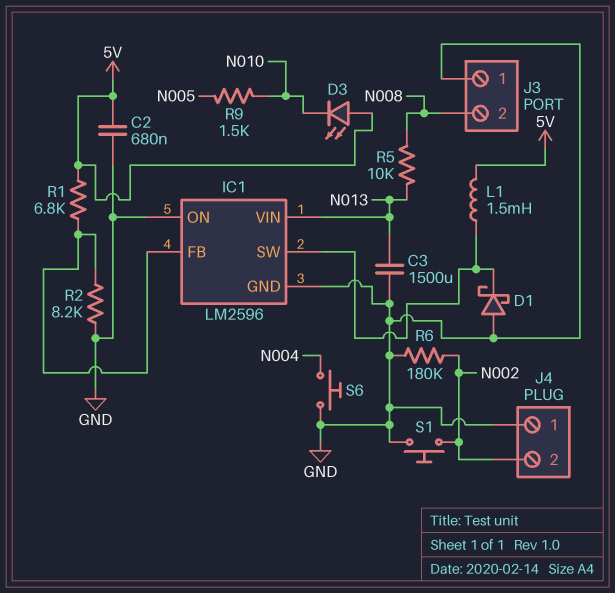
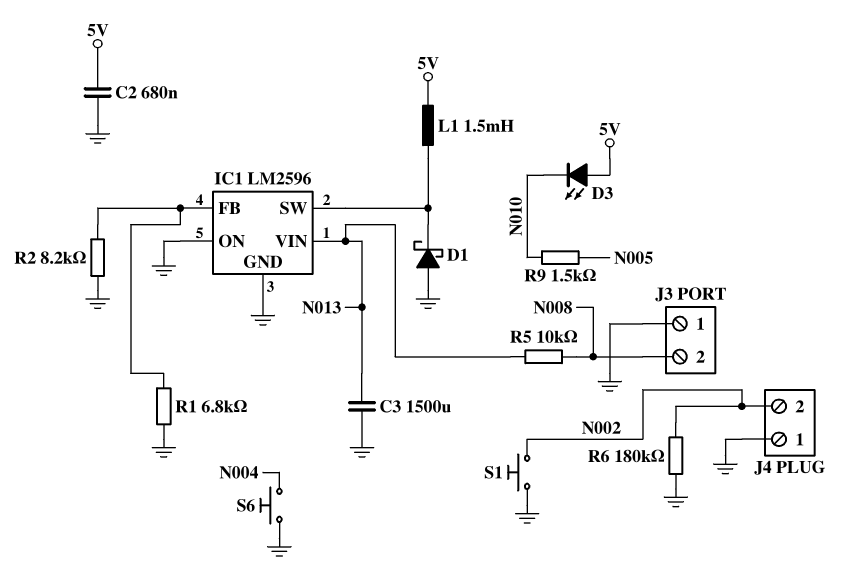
R1: 6.8k (5V, IC1/FB) -> 6.8k (GND, IC1/FB)

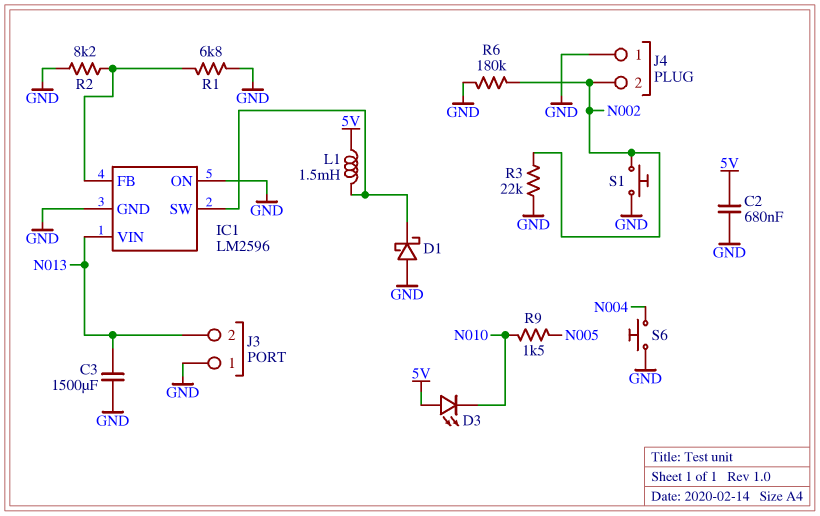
J3 pin 2: N008 -> N013
R3: none -> 22k (GND, N002)
R5: 10k (N008, N013) -> none

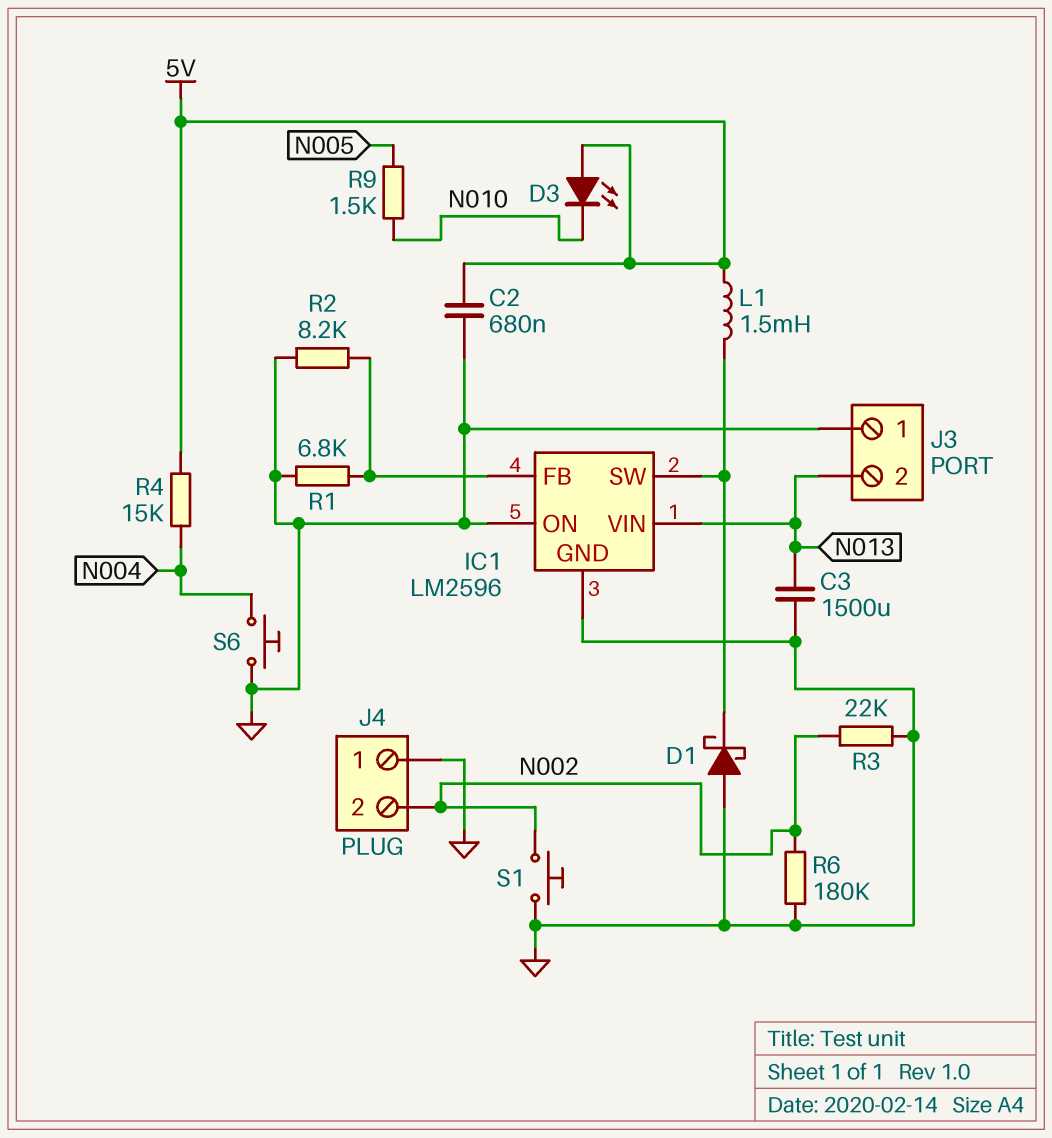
R4: none -> 15k (5V, N004)

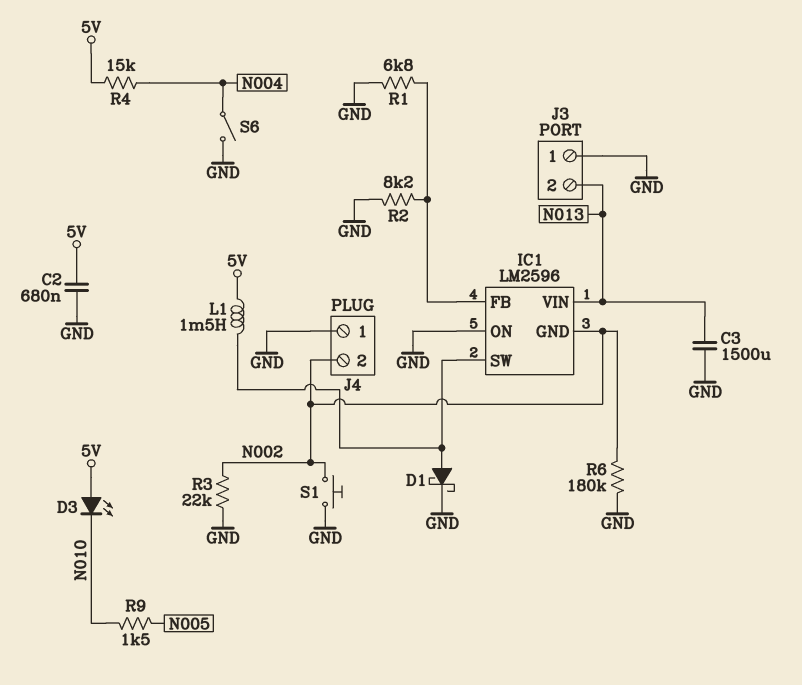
D1: schottky (A GND, K IC1/SW) -> schottky (A IC1/SW, K GND)
IC1 pin GND: GND -> N002
S6: button (GND, N004) -> switch (GND, N004)

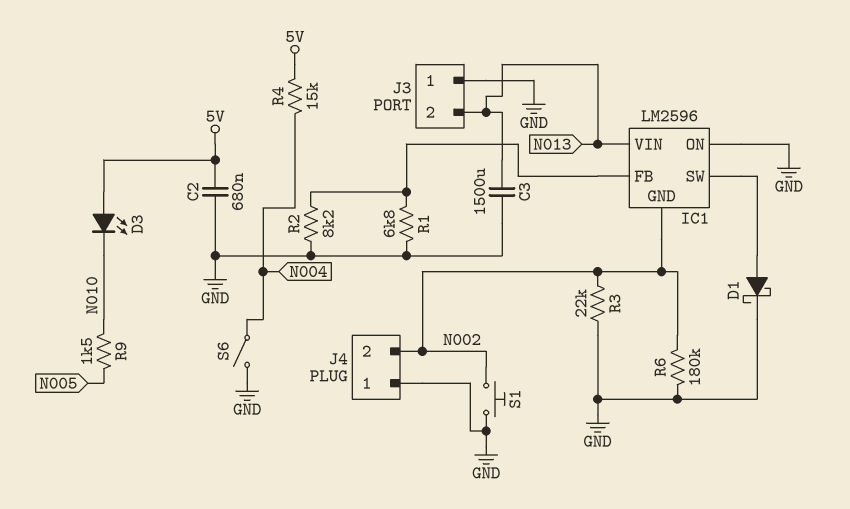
L1: 1.5mH (5V, IC1/SW) -> none

